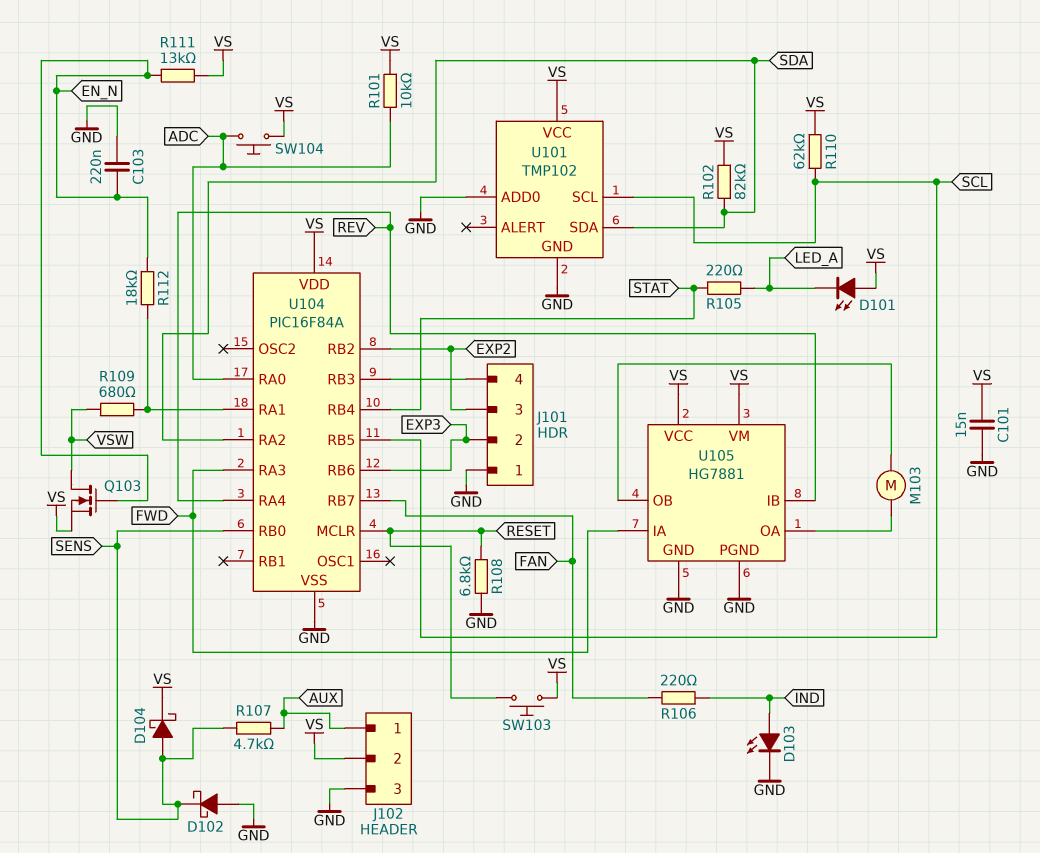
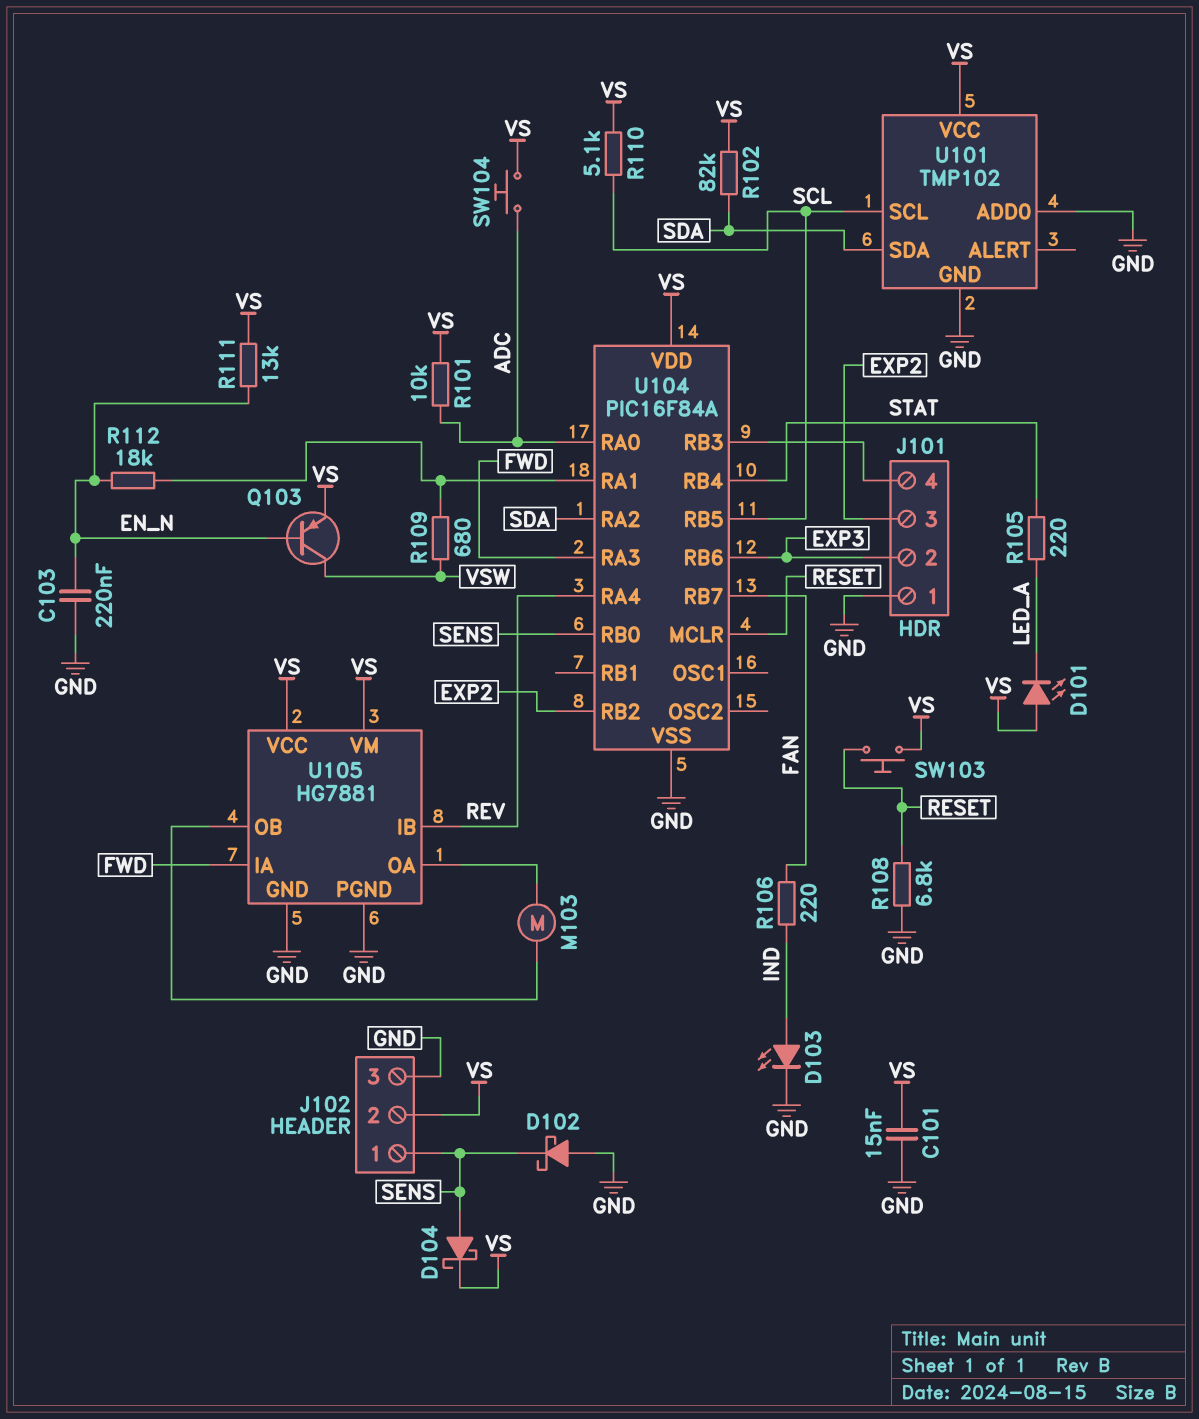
J102 pin 1: AUX -> SENS
Q103: NMOS (G EN_N, D VSW, S VS) -> PNP (B EN_N, C VSW, E VS)
R107: 4.7k (AUX, SENS) -> none
R110: 62k (SCL, VS) -> 5.1k (SCL, VS)

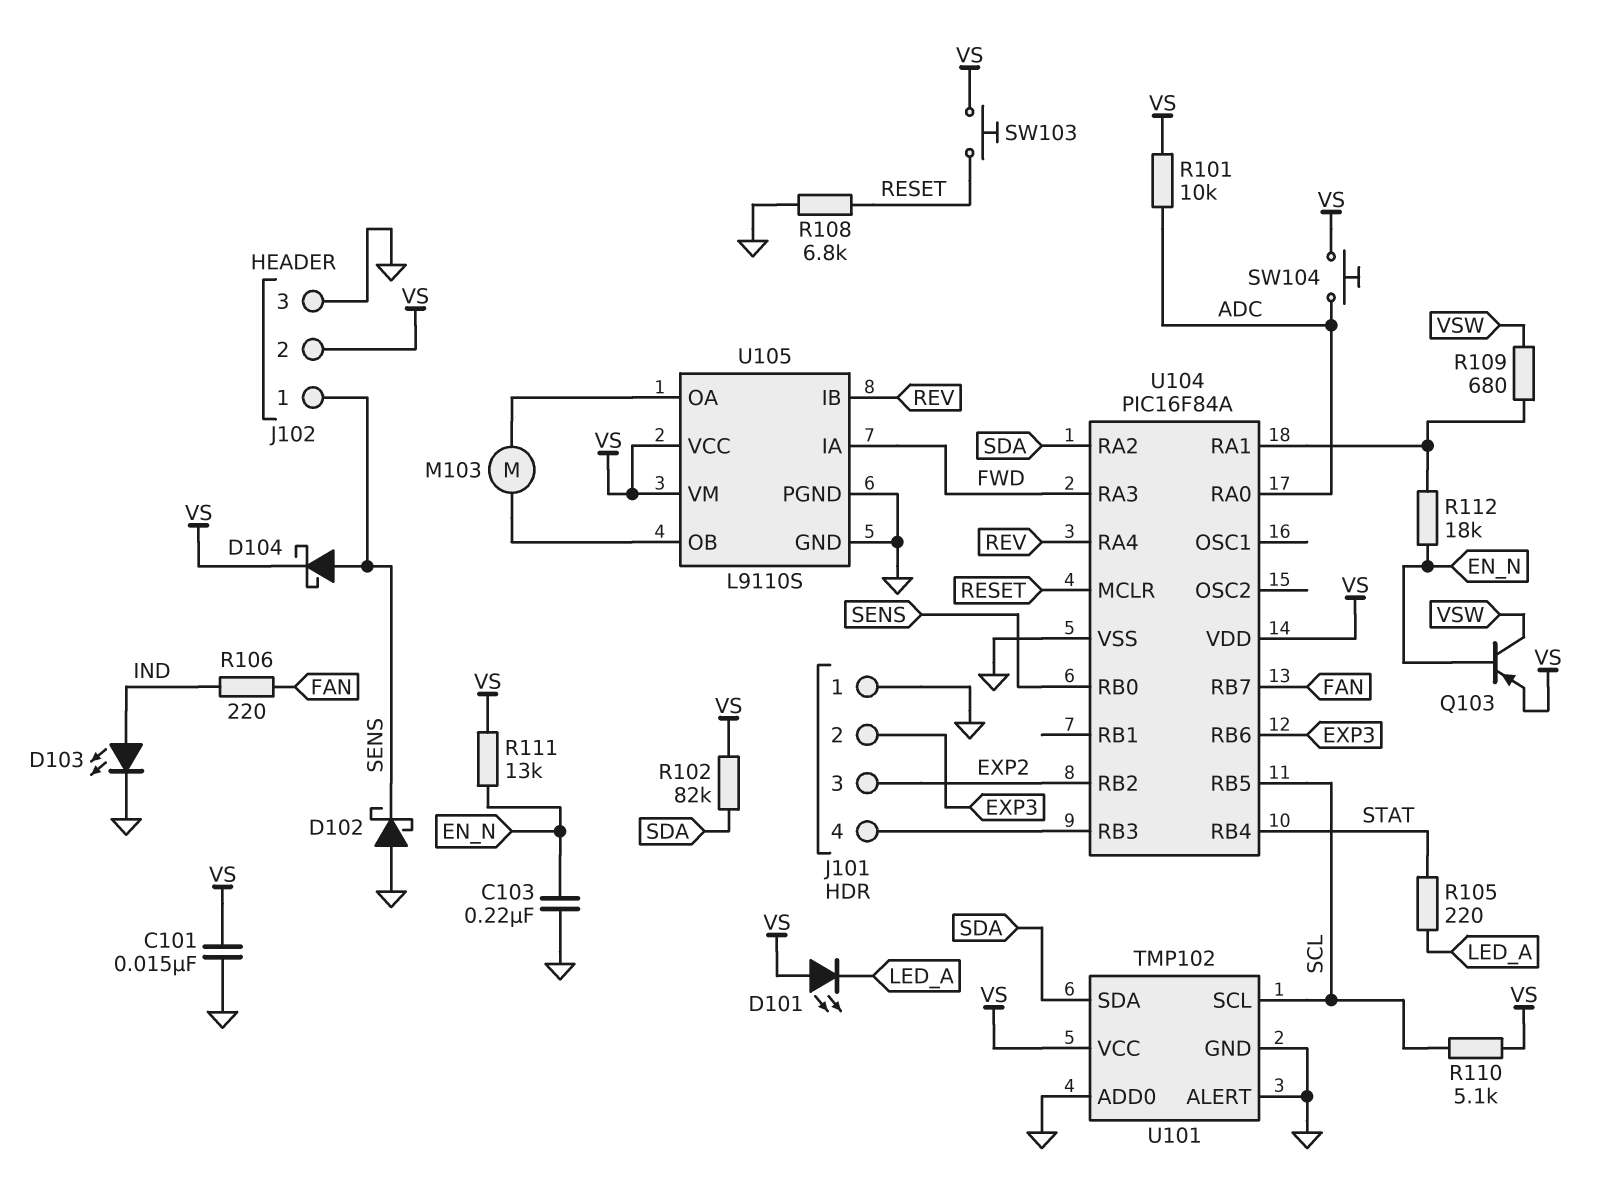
U101 pin ALERT: none -> GND
U105: HG7881 -> L9110S

